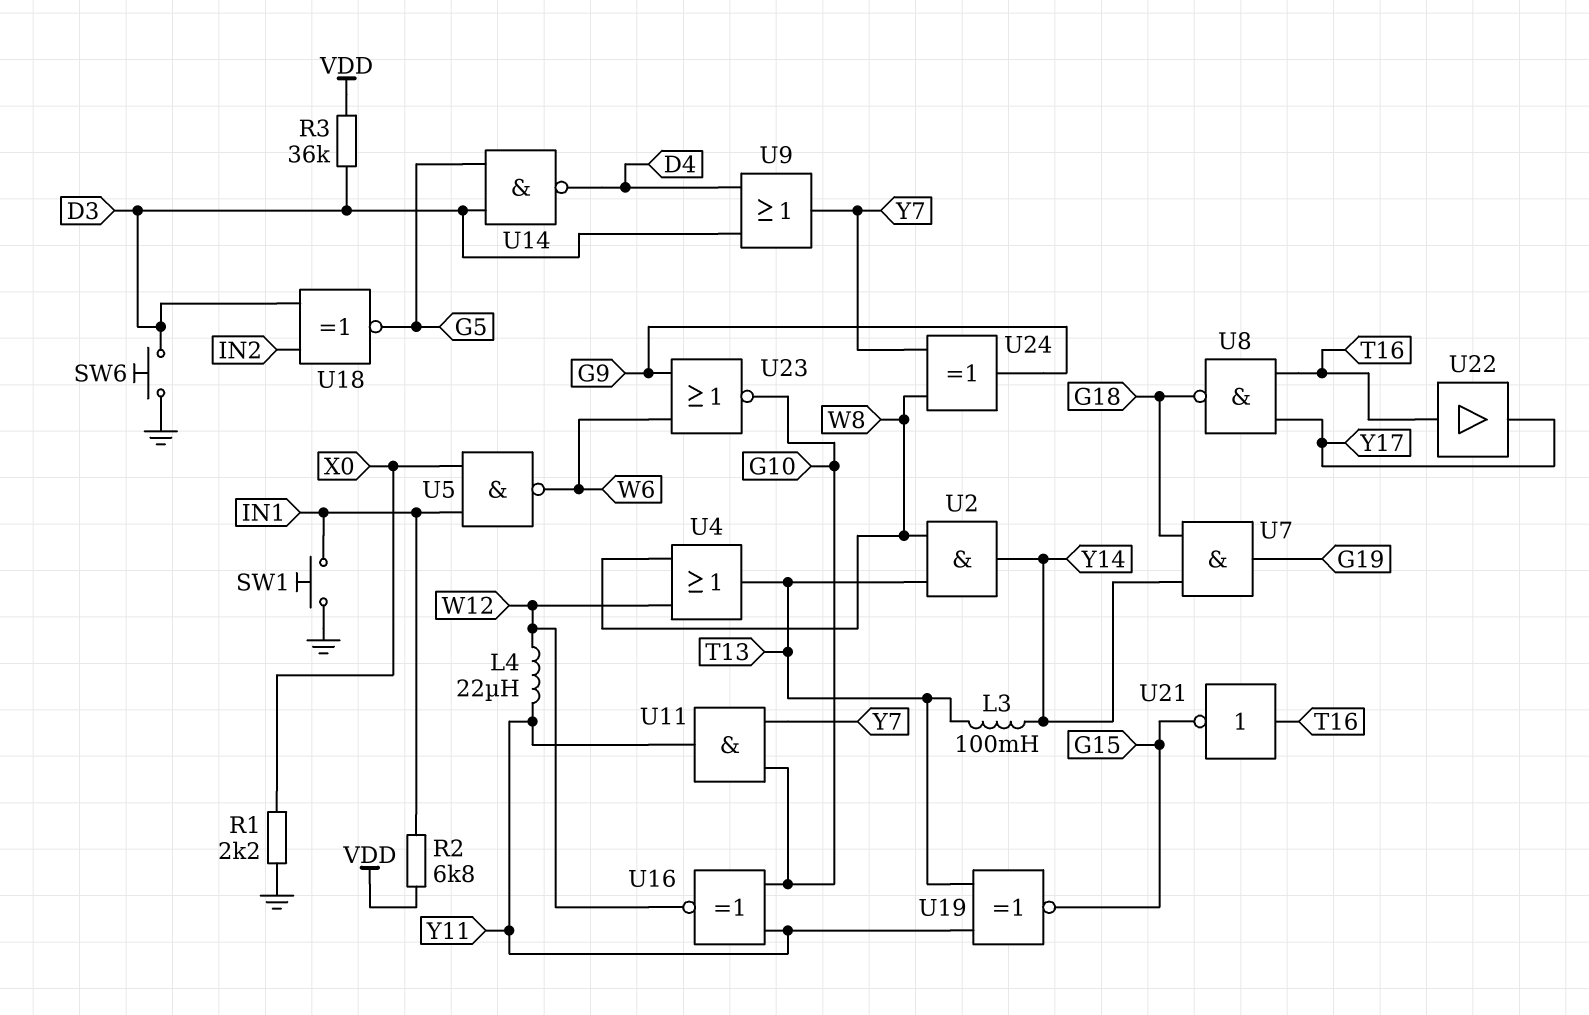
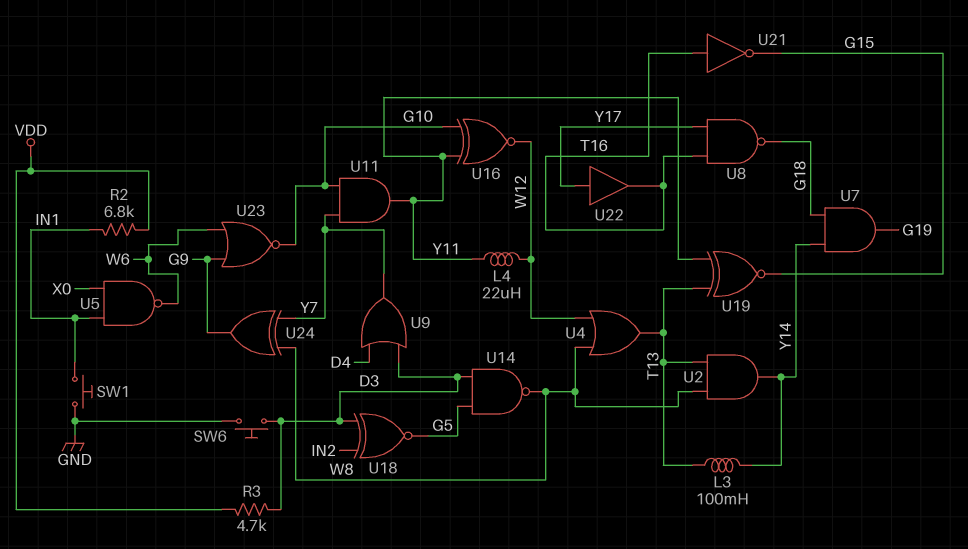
R1: 2.2k (GND, X0) -> none
R3: 36k (D3, VDD) -> 4.7k (D3, VDD)
U14: NAND (in D3, in G5, out D4) -> NAND (in D3, in G5, out W8)
U22: buffer (in T16, out Y17) -> buffer (in Y17, out T16)

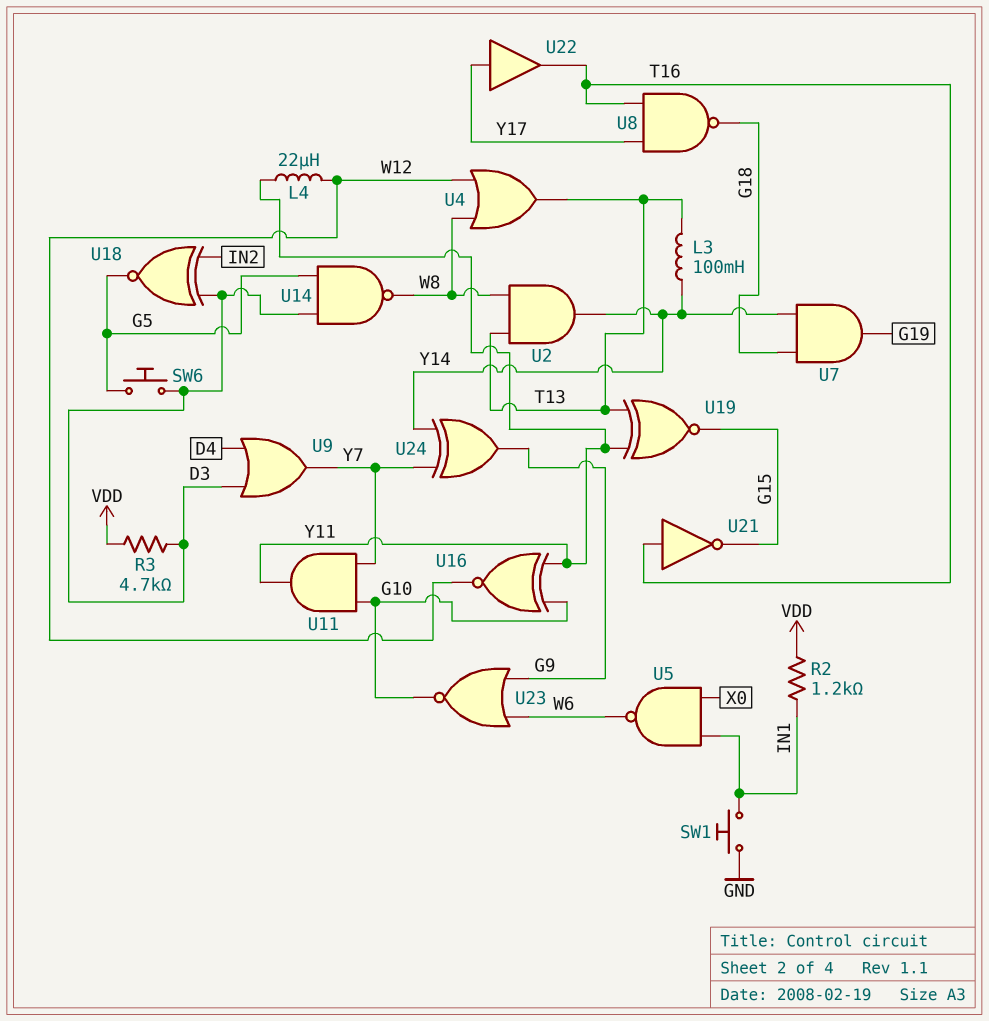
R2: 6.8k (IN1, VDD) -> 1.2k (IN1, VDD)
SW6: button (D3, GND) -> button (D3, G5)
U24: XOR (in W8, in Y7, out G9) -> XOR (in Y7, in Y14, out G9)

